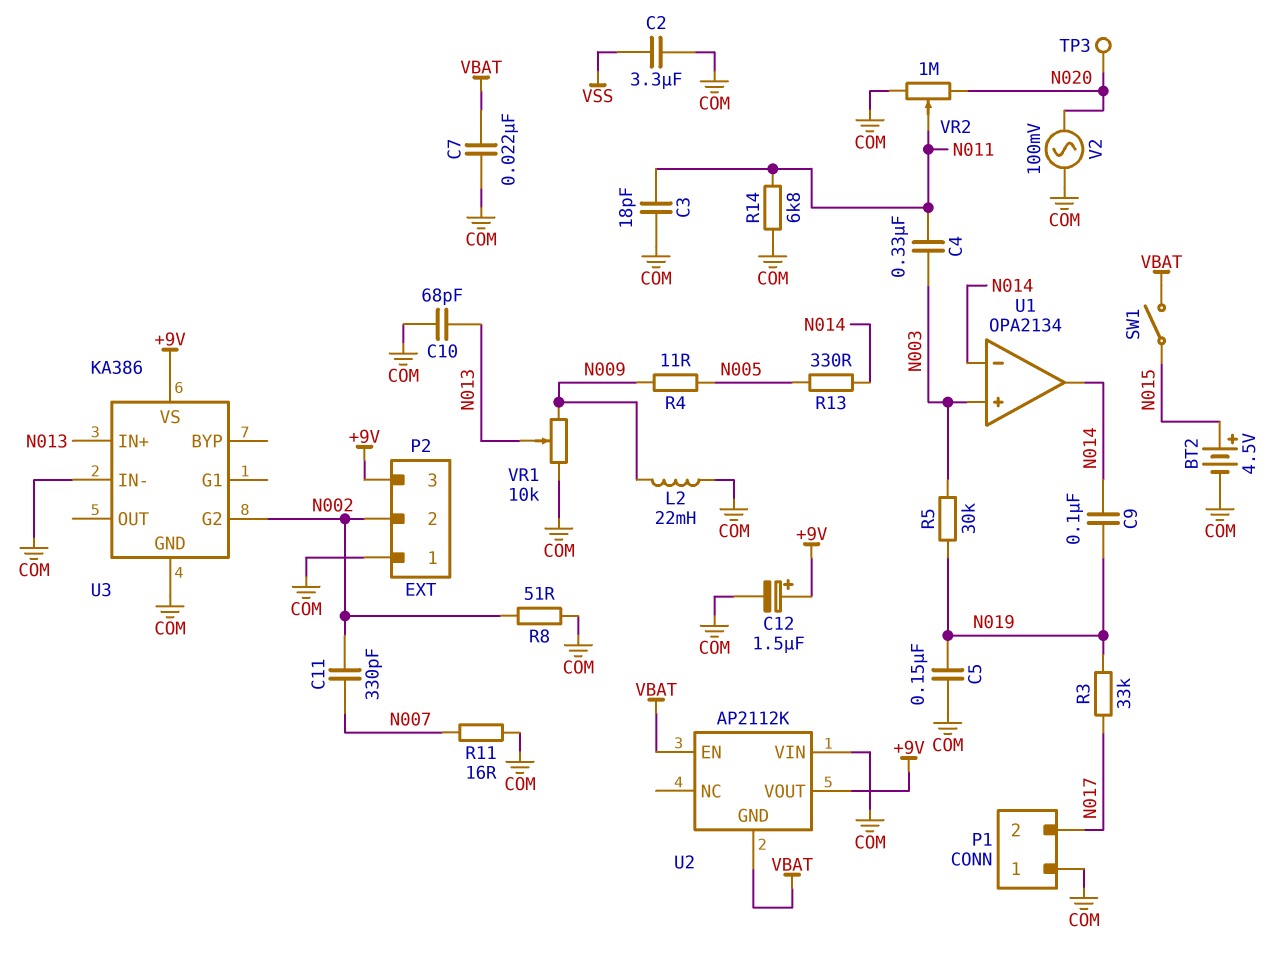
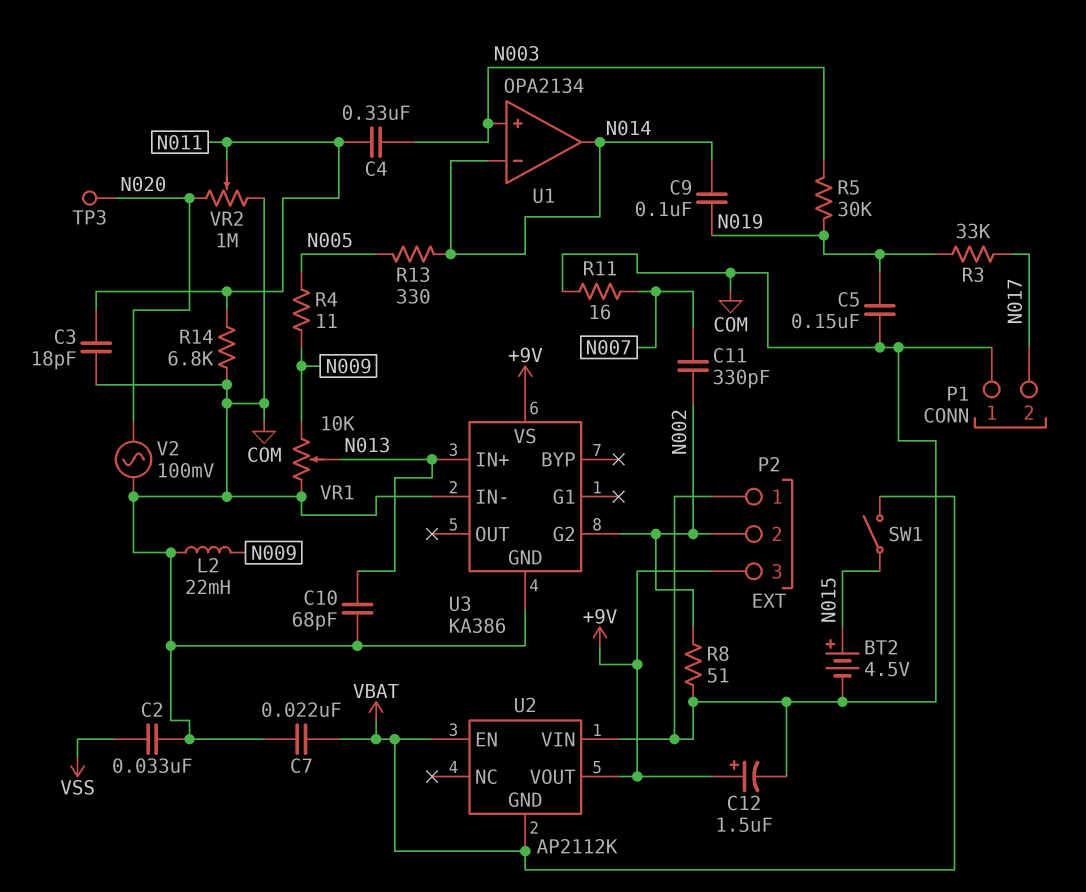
C2: 3.3uF (COM, VSS) -> 33nF (COM, VSS)

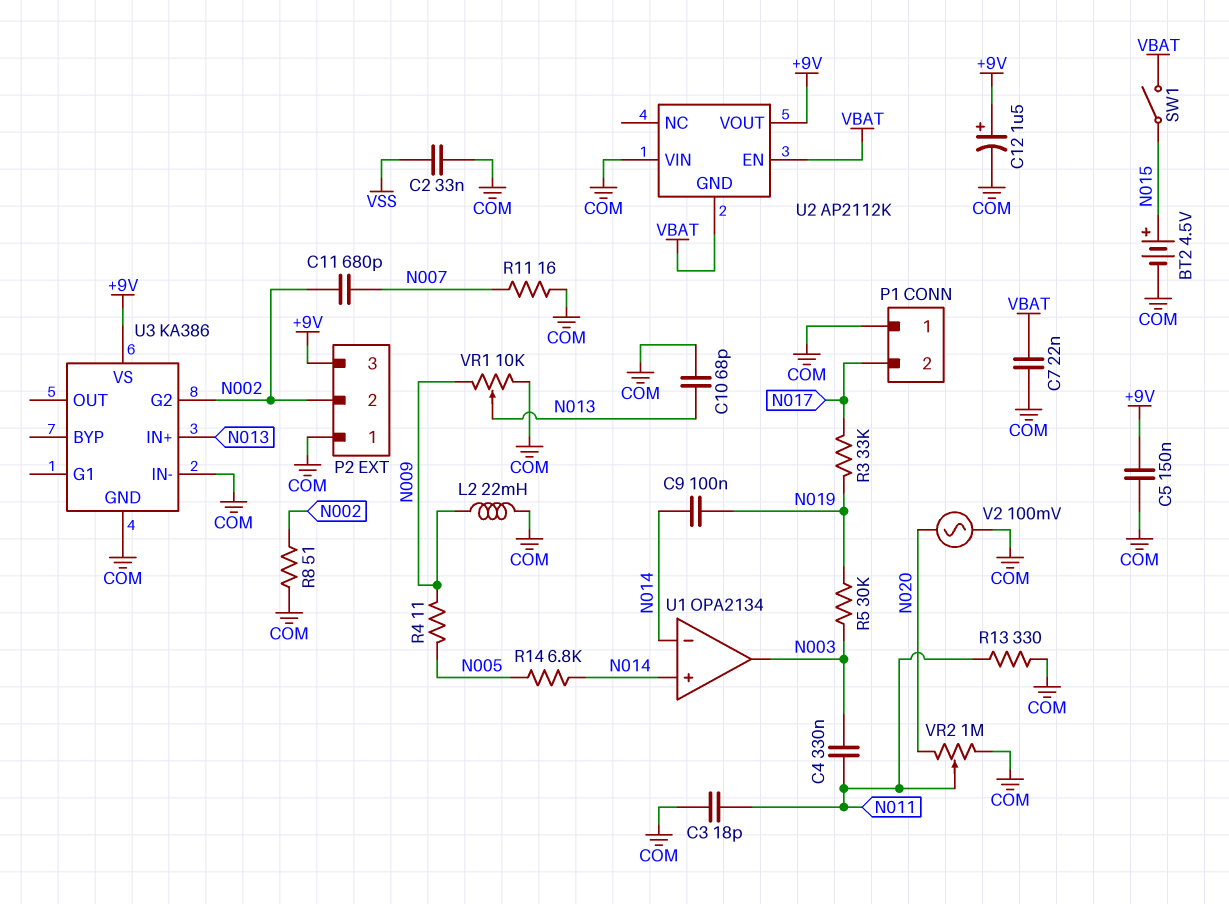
C5: 150nF (COM, N019) -> 150nF (+9V, COM)
C11: 330pF (N002, N007) -> 680pF (N002, N007)
R13: 330 (N005, N014) -> 330 (COM, N011)
R14: 6.8k (COM, N011) -> 6.8k (N005, N014)
TP3: test point (N020) -> none
U1 pin in+: N003 -> N014
U1 pin out: N014 -> N003

